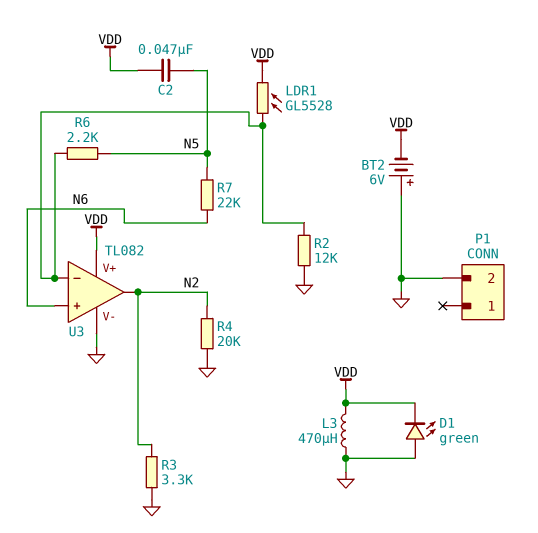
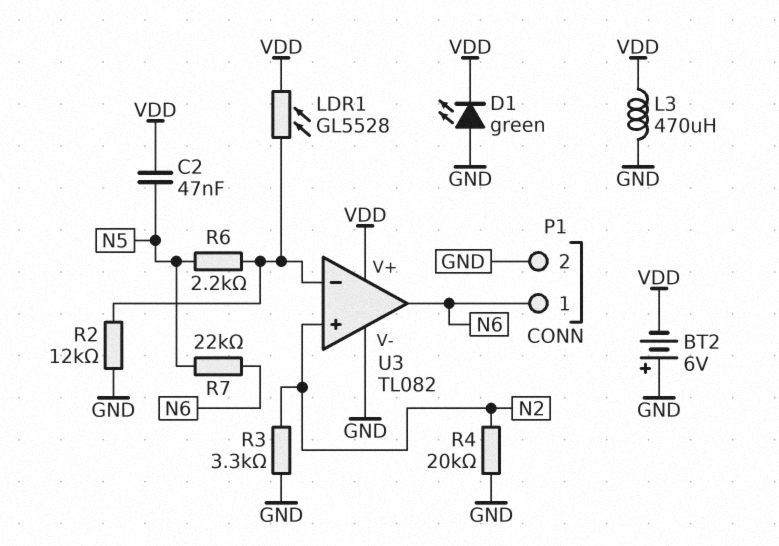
P1 pin 1: none -> N6
U3 pin in+: N6 -> N2
U3 pin out: N2 -> N6

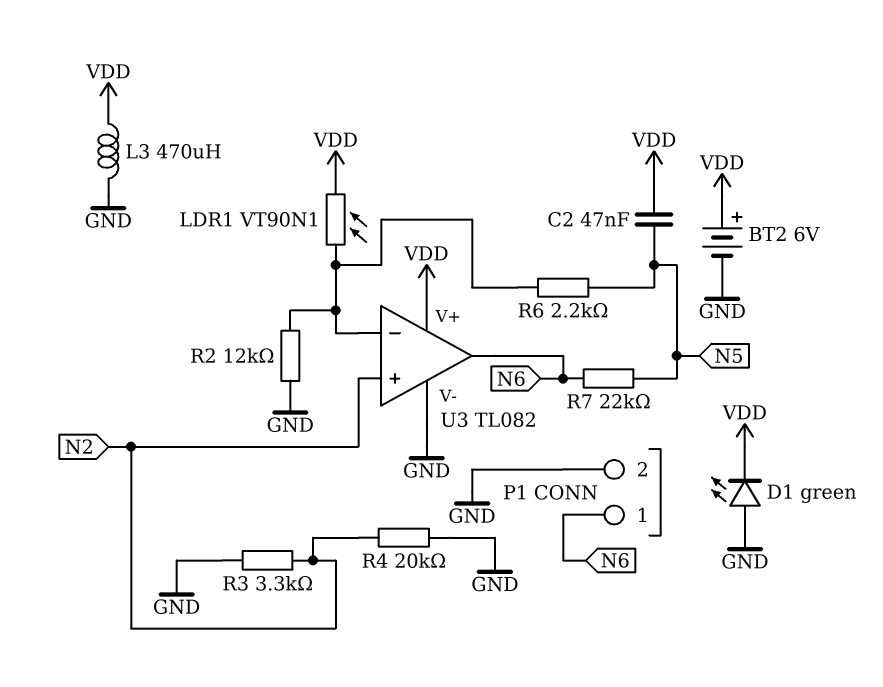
BT2: 6V (plus GND, minus VDD) -> 6V (plus VDD, minus GND)
LDR1: GL5528 (U3/in-, VDD) -> VT90N1 (U3/in-, VDD)

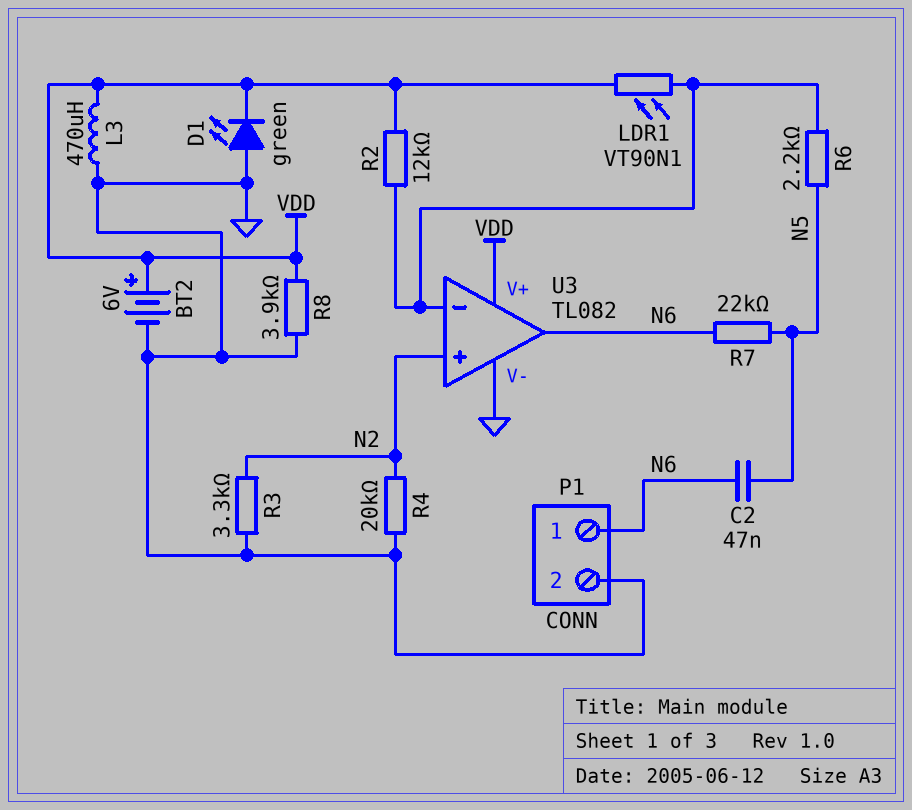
C2: 47nF (N5, VDD) -> 47nF (N5, N6)
R2: 12k (GND, U3/in-) -> 12k (U3/in-, VDD)
R8: none -> 3.9k (GND, VDD)

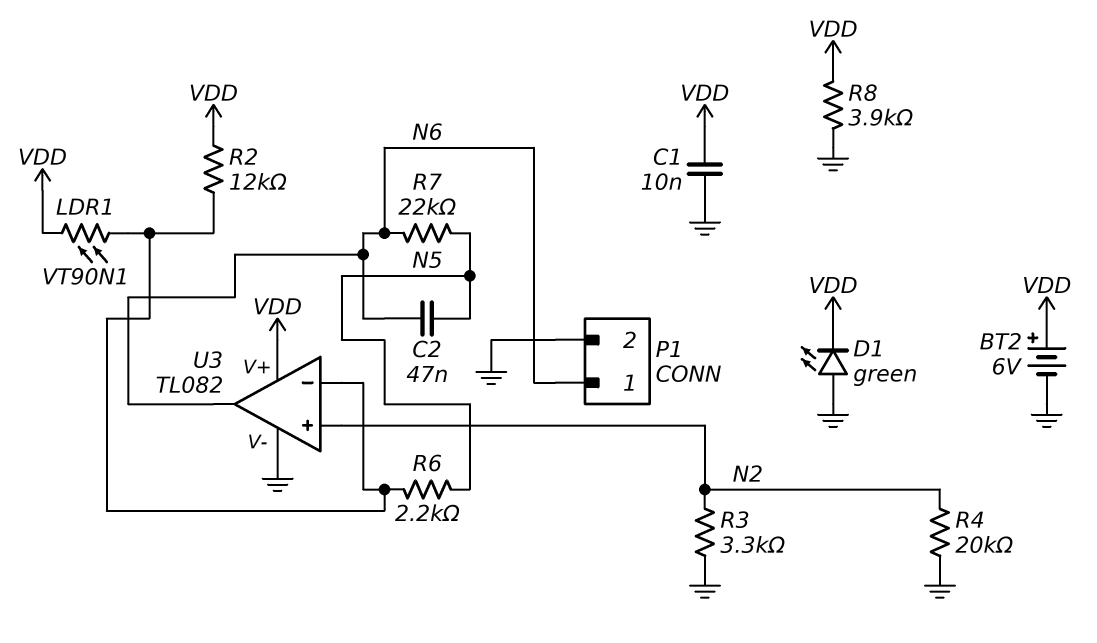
C1: none -> 10nF (GND, VDD)
L3: 470uH (GND, VDD) -> none

